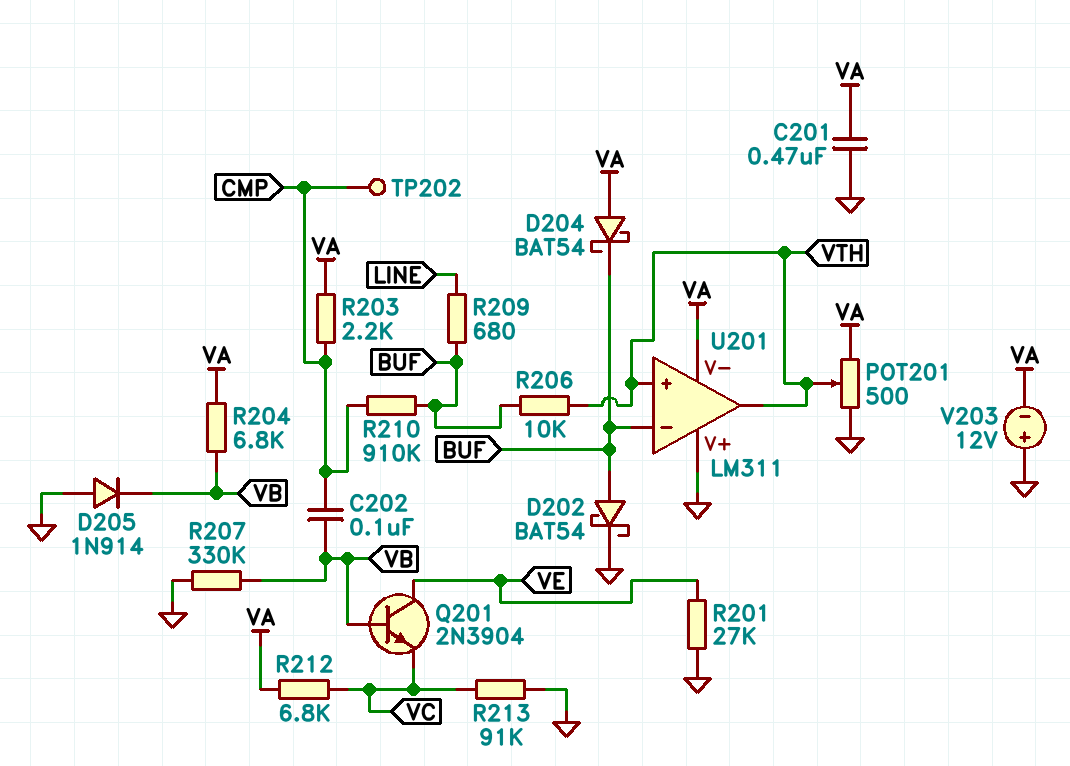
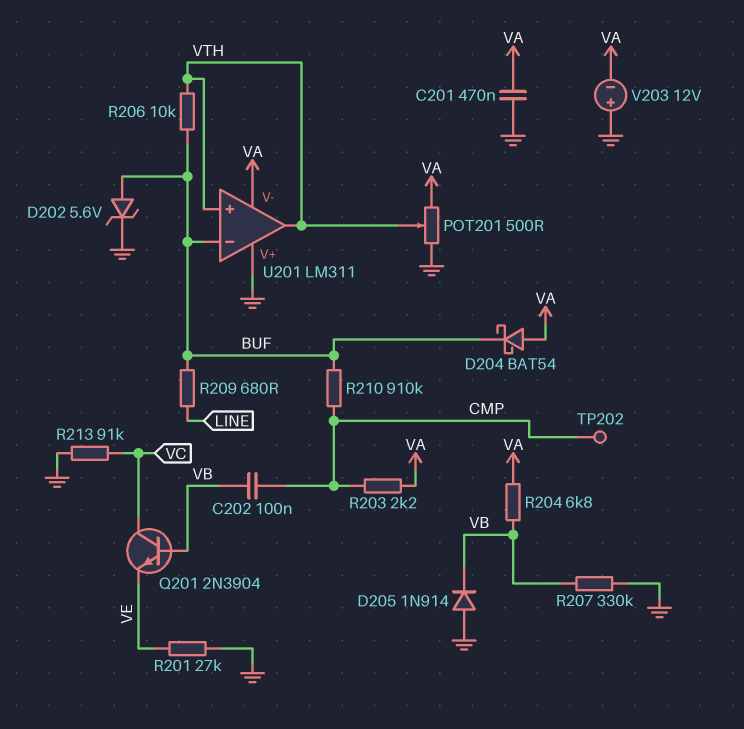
D202: schottky BAT54 (A BUF, K GND) -> zener 5.6V (A BUF, K GND)
Q201: NPN 2N3904 (B VB, C VE, E VC) -> NPN 2N3904 (B VB, C VC, E VE)
R212: 6.8k (VA, VC) -> none

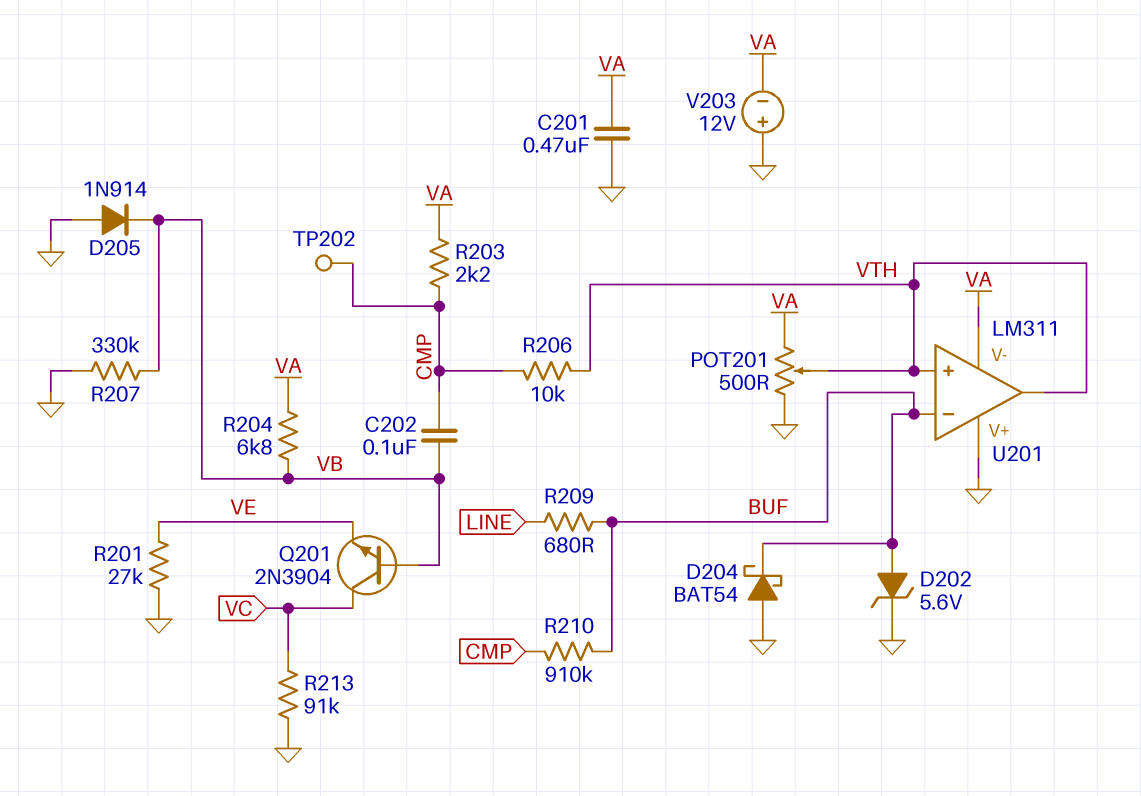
D204: schottky BAT54 (A VA, K BUF) -> schottky BAT54 (A GND, K BUF)
R206: 10k (BUF, VTH) -> 10k (CMP, VTH)

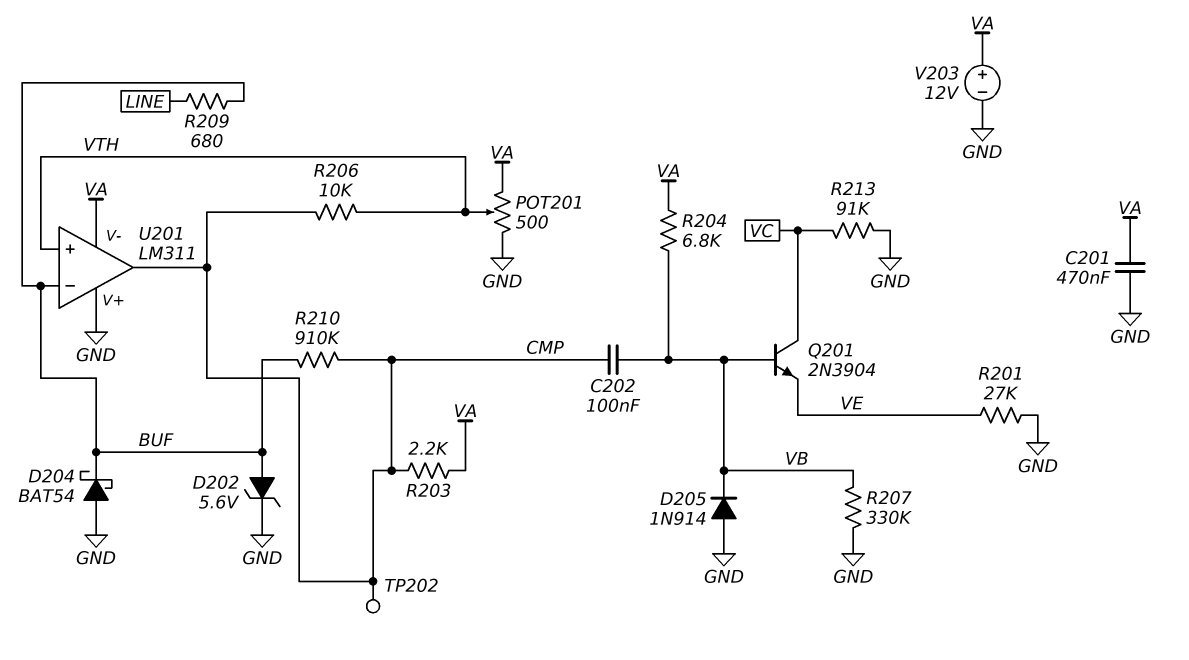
U201 pin out: VTH -> CMP
V203: 12V (plus GND, minus VA) -> 12V (plus VA, minus GND)

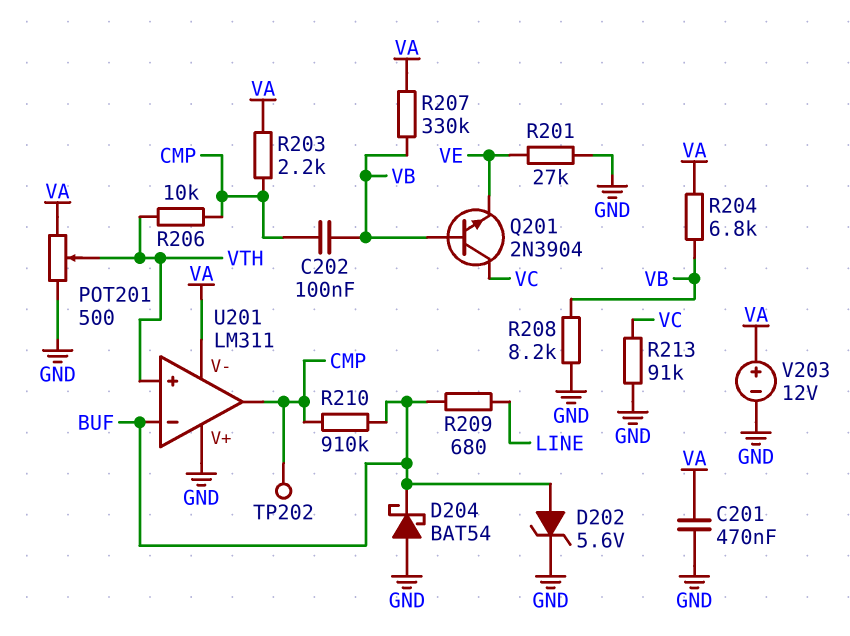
D205: diode 1N914 (A GND, K VB) -> none
R207: 330k (GND, VB) -> 330k (VA, VB)
R208: none -> 8.2k (GND, VB)

